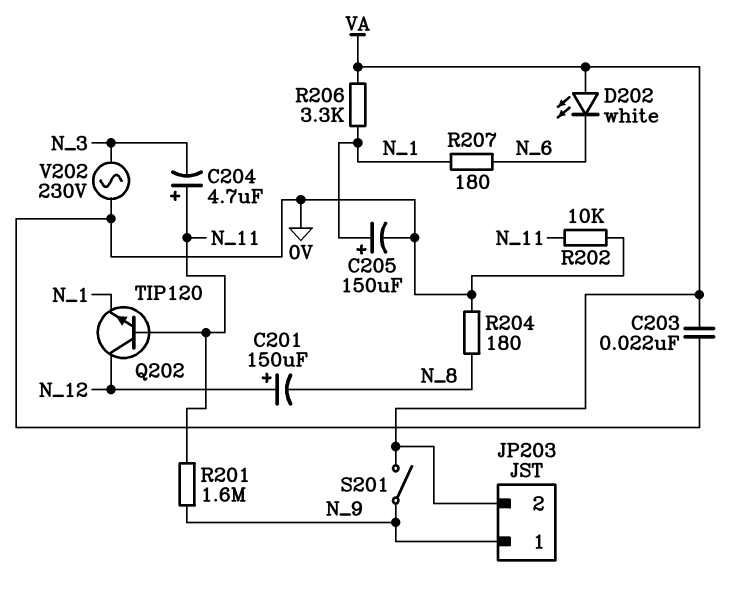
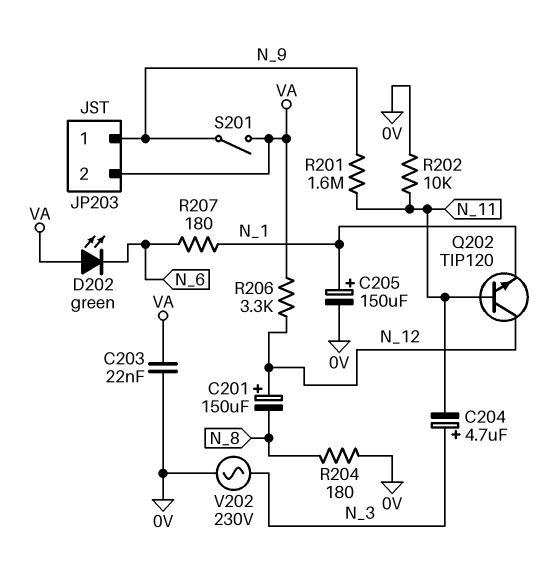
C204: 4.7uF (plus N_11, minus N_3) -> 4.7uF (plus N_3, minus N_11)
D202: LED white (A VA, K N_6) -> LED green (A VA, K N_6)
R206: 3.3k (N_1, VA) -> 3.3k (N_12, VA)

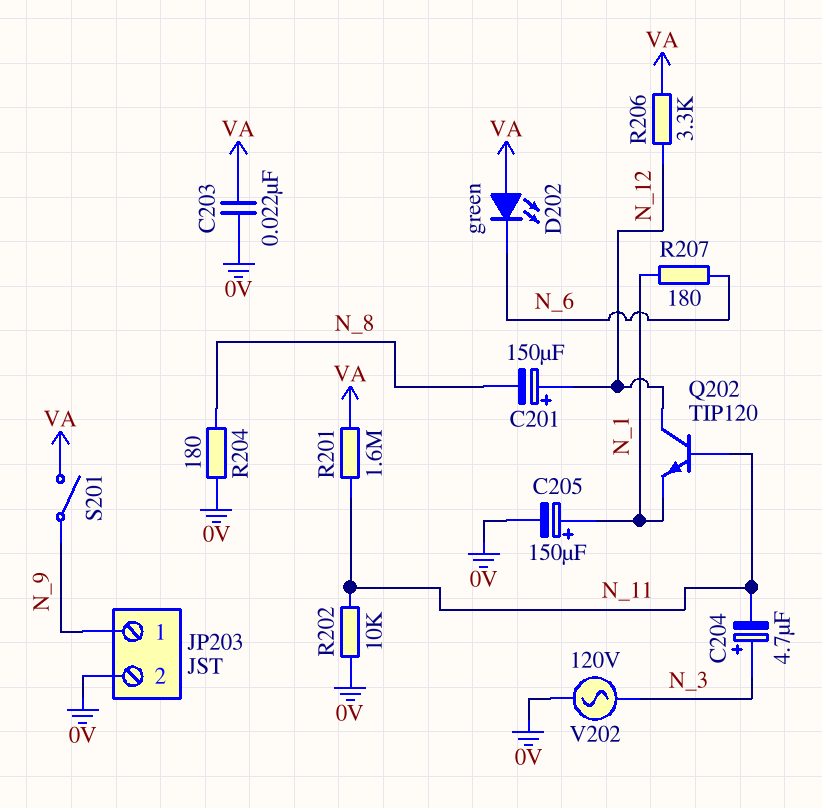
JP203 pin 2: VA -> 0V
R201: 1.6M (N_9, N_11) -> 1.6M (N_11, VA)
V202: AC 230V (0V, N_3) -> AC 120V (0V, N_3)

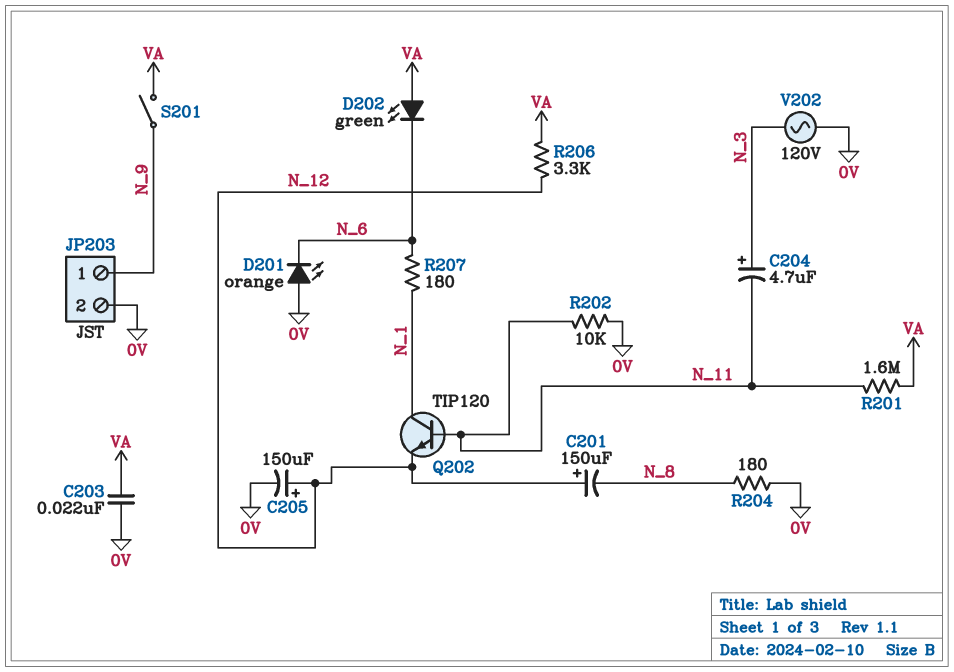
C205: 150uF (plus N_1, minus 0V) -> 150uF (plus N_12, minus 0V)
D201: none -> LED orange (A 0V, K N_6)
Q202: NPN TIP120 (B N_11, C N_12, E N_1) -> NPN TIP120 (B N_11, C N_1, E N_12)

